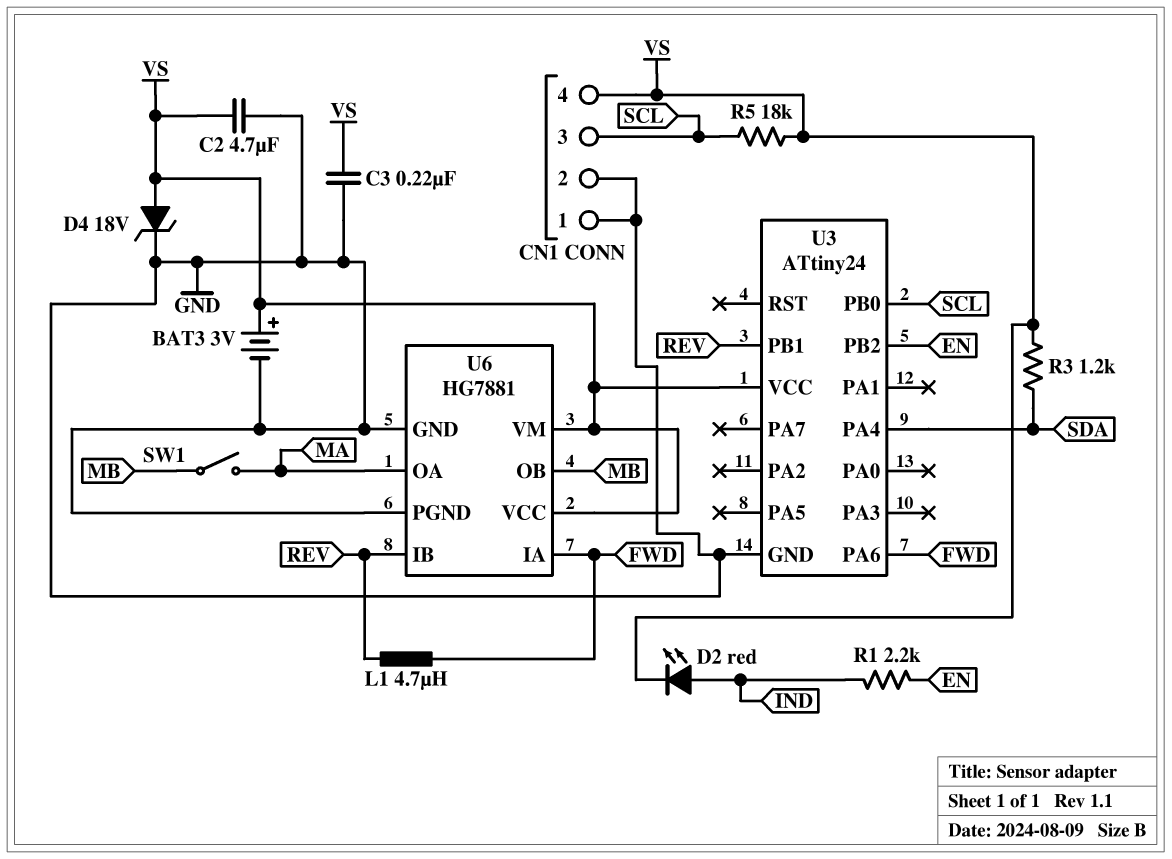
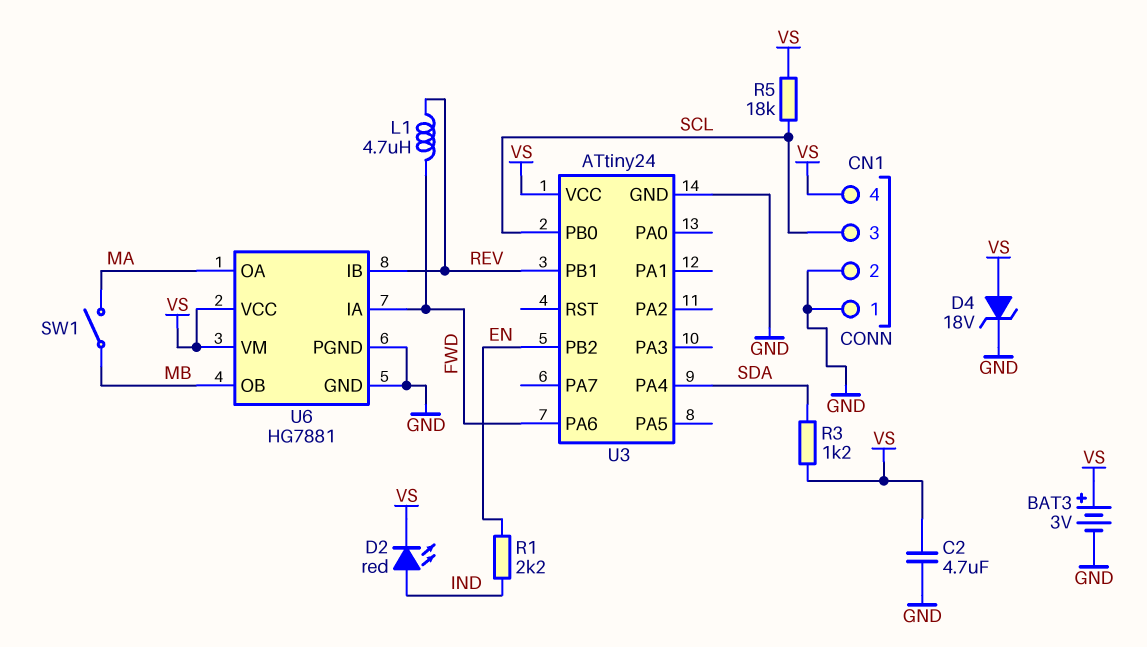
C3: 220nF (GND, VS) -> none

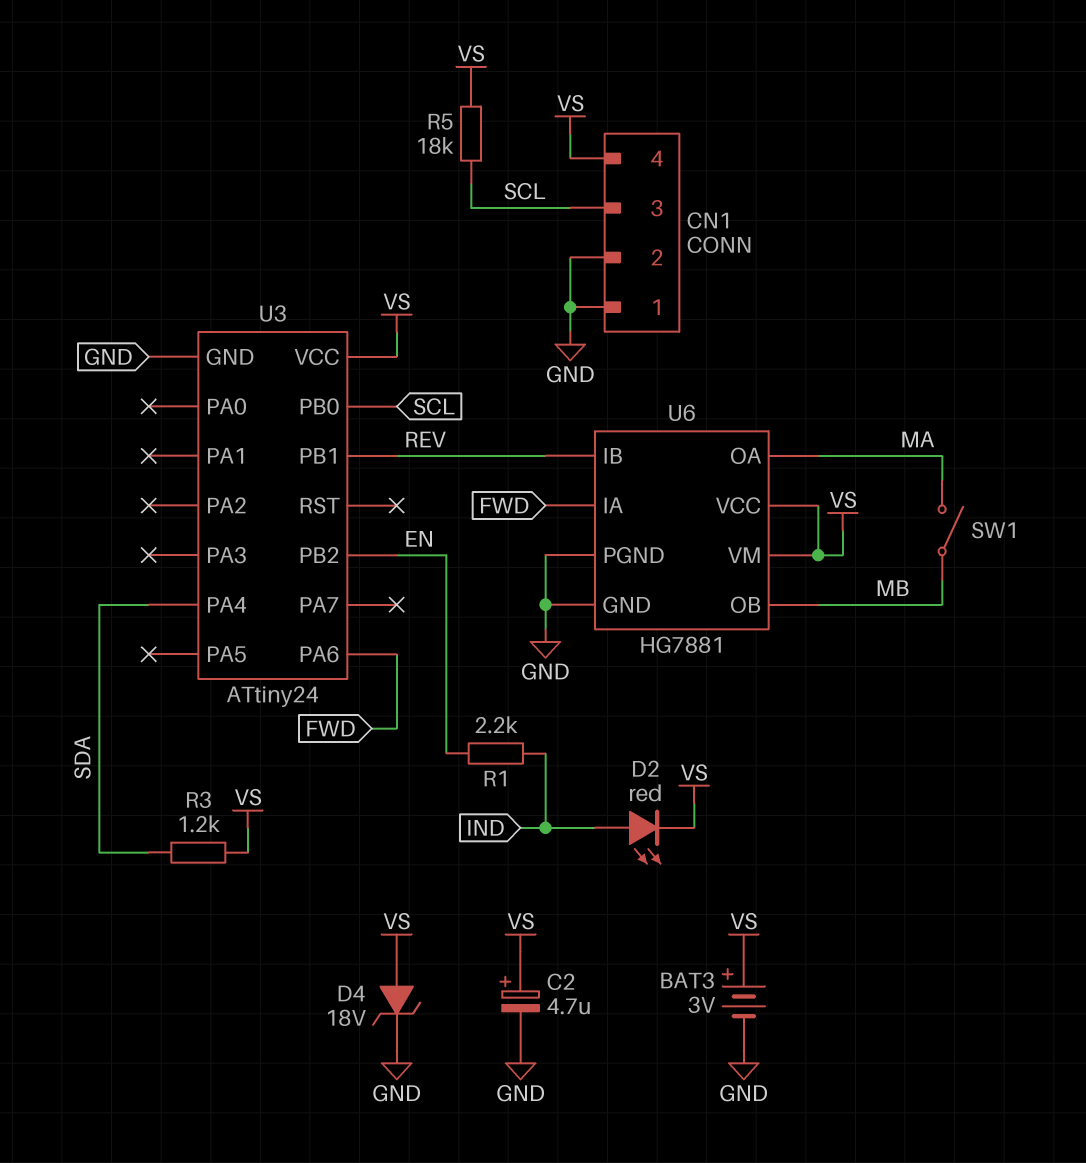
C2: 4.7uF (GND, VS) -> 4.7uF (plus VS, minus GND)
L1: 4.7uH (FWD, REV) -> none

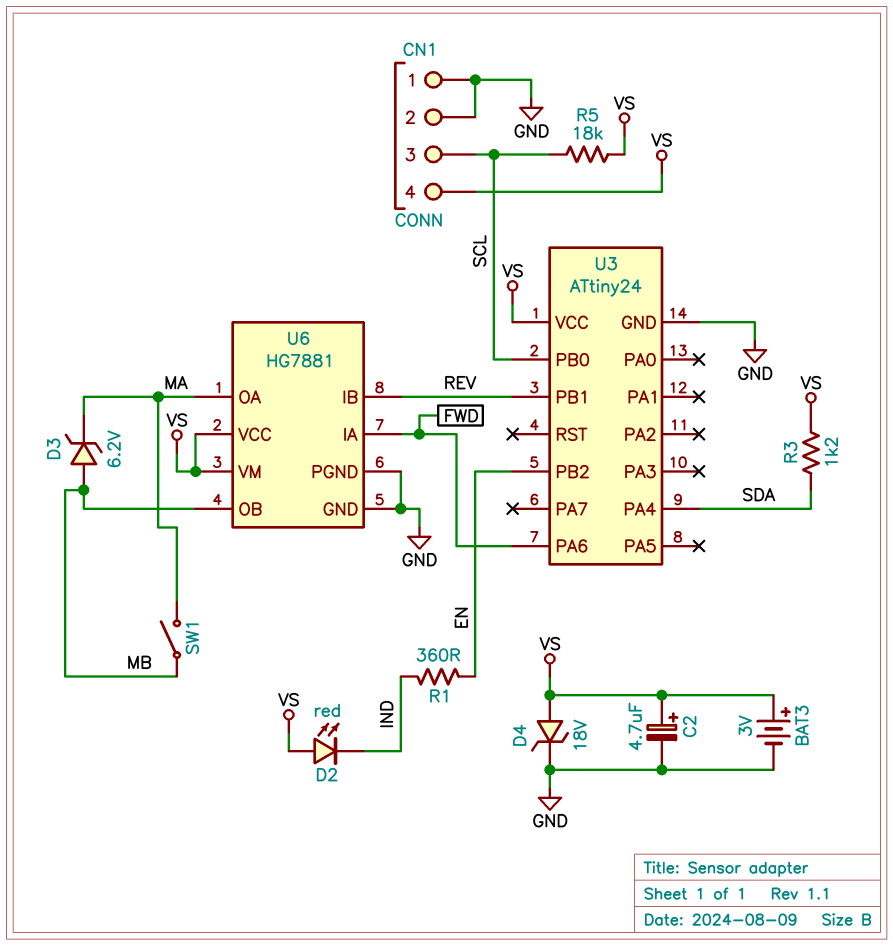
D2: LED red (A IND, K VS) -> LED red (A VS, K IND)
D3: none -> zener 6.2V (A MB, K MA)
R1: 2.2k (EN, IND) -> 360 (EN, IND)

